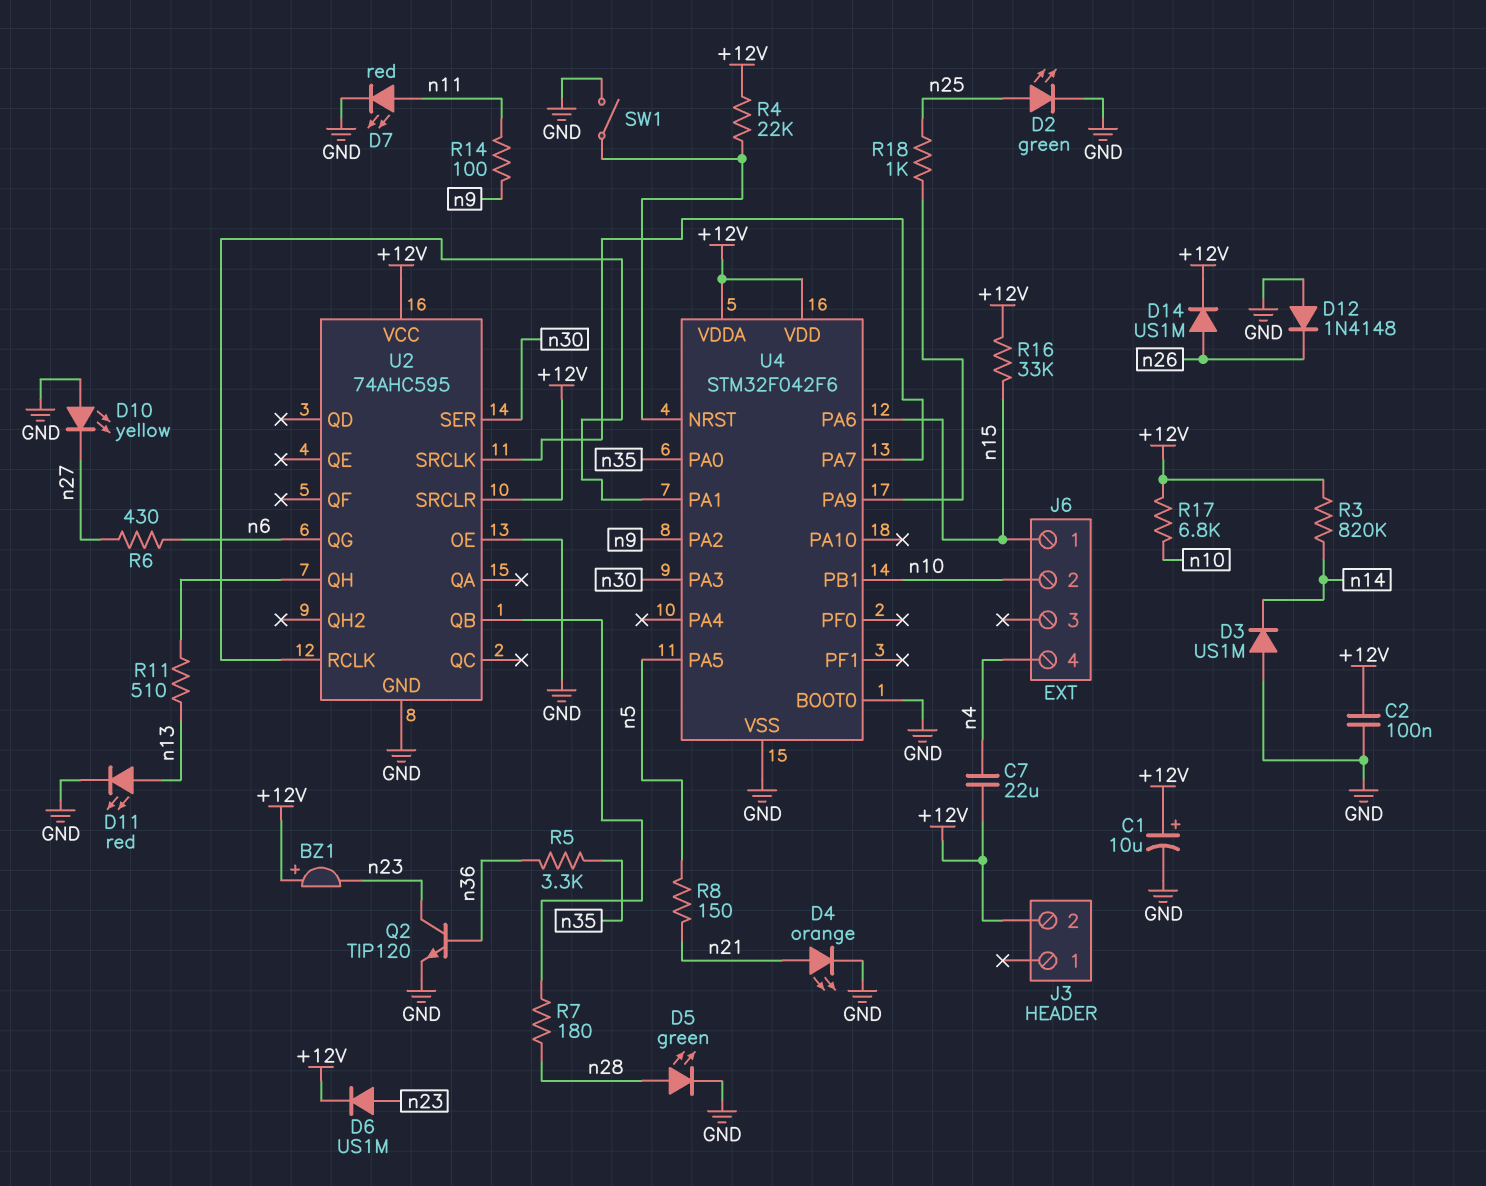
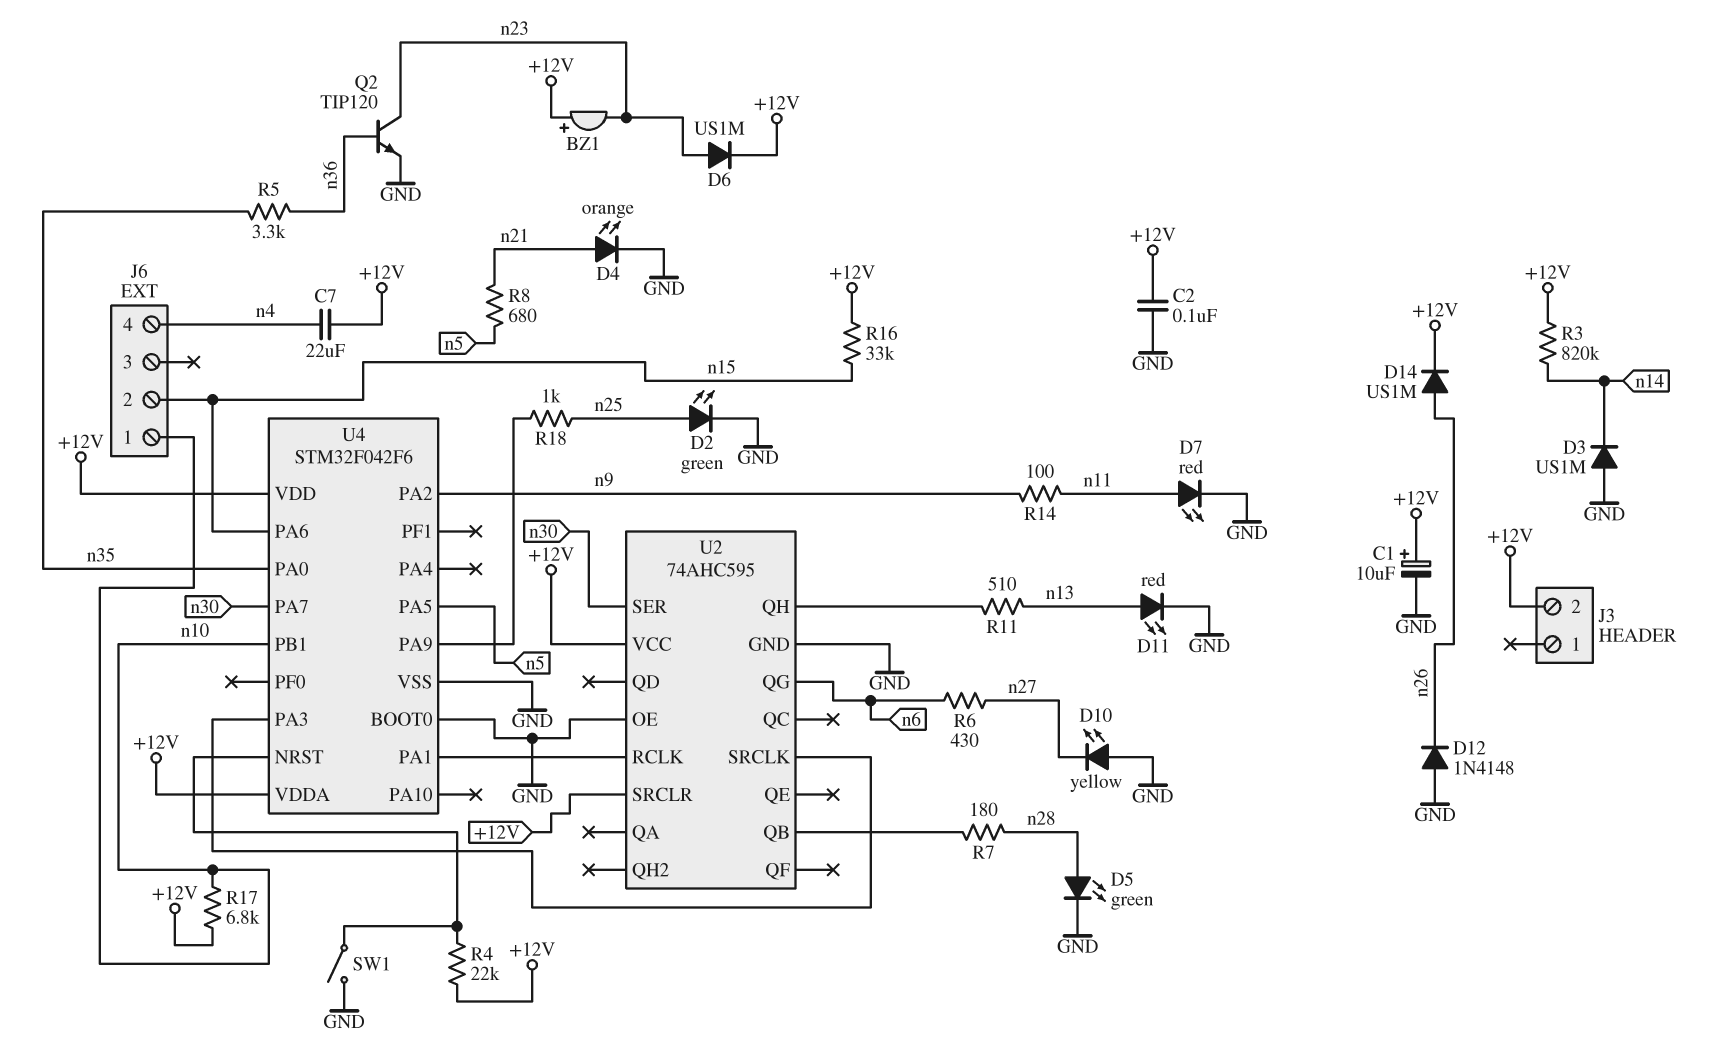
J6 pin 1: n15 -> n10
J6 pin 2: n10 -> n15
R8: 150 (n5, n21) -> 680 (n5, n21)
U4 pin PA3: n30 -> U2/SRCLK
U4 pin PA7: U2/SRCLK -> n30

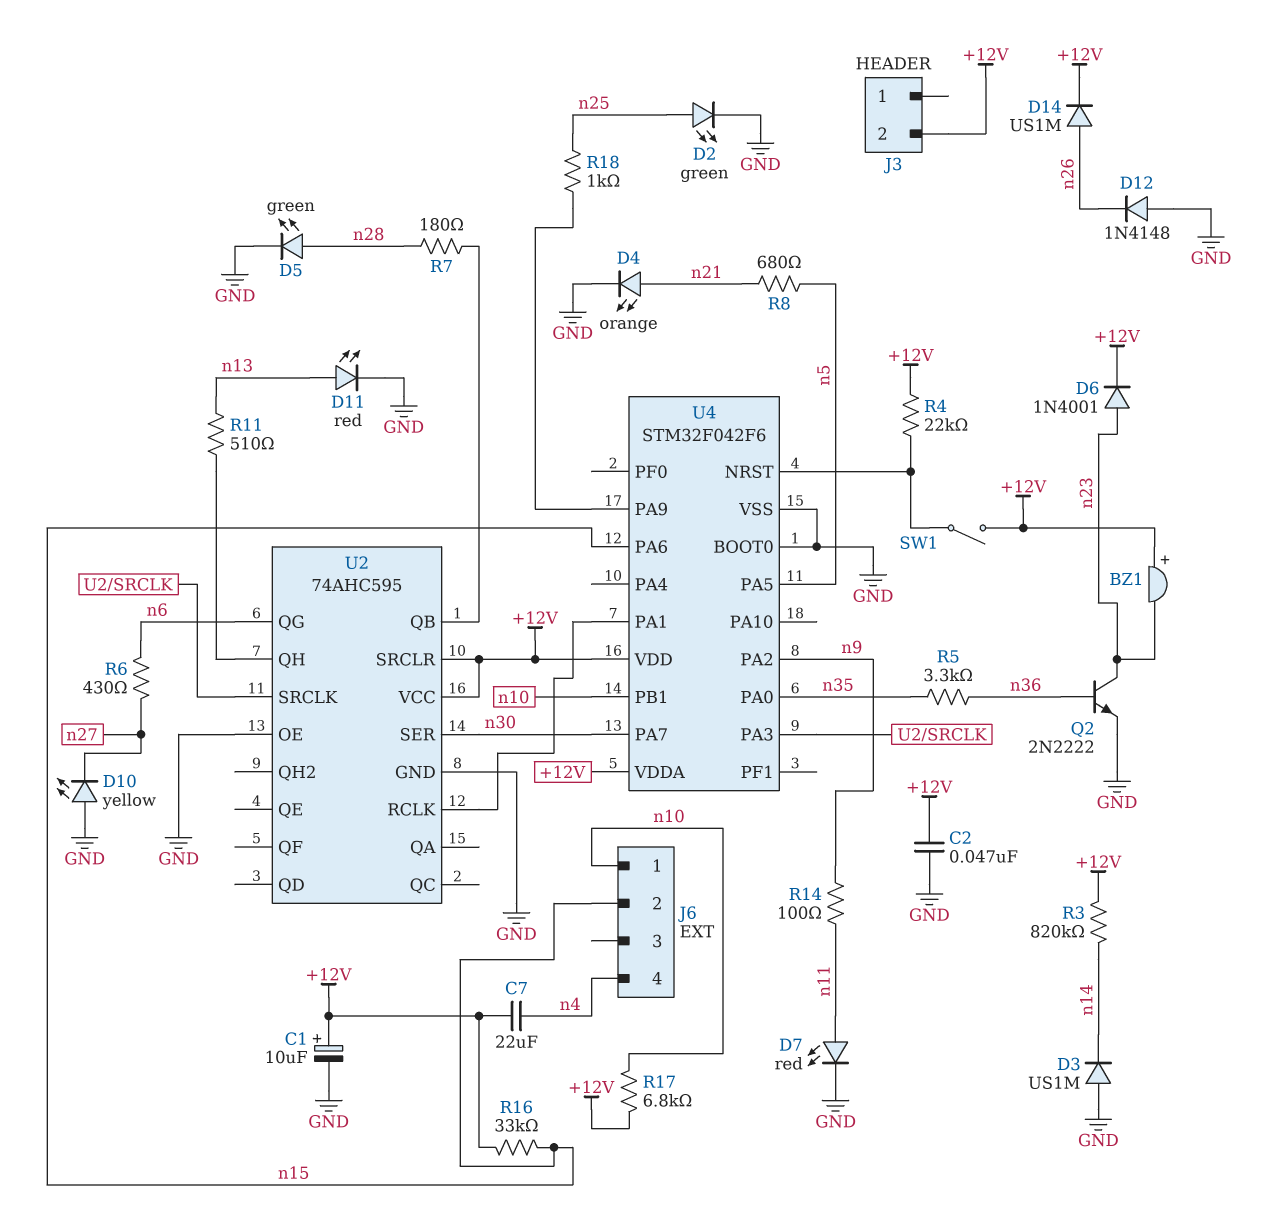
C2: 100nF (+12V, GND) -> 47nF (+12V, GND)
D6: diode US1M (A n23, K +12V) -> diode 1N4001 (A n23, K +12V)
Q2: NPN TIP120 (B n36, C n23, E GND) -> NPN 2N2222 (B n36, C n23, E GND)
SW1: switch (GND, U4/NRST) -> switch (+12V, U4/NRST)

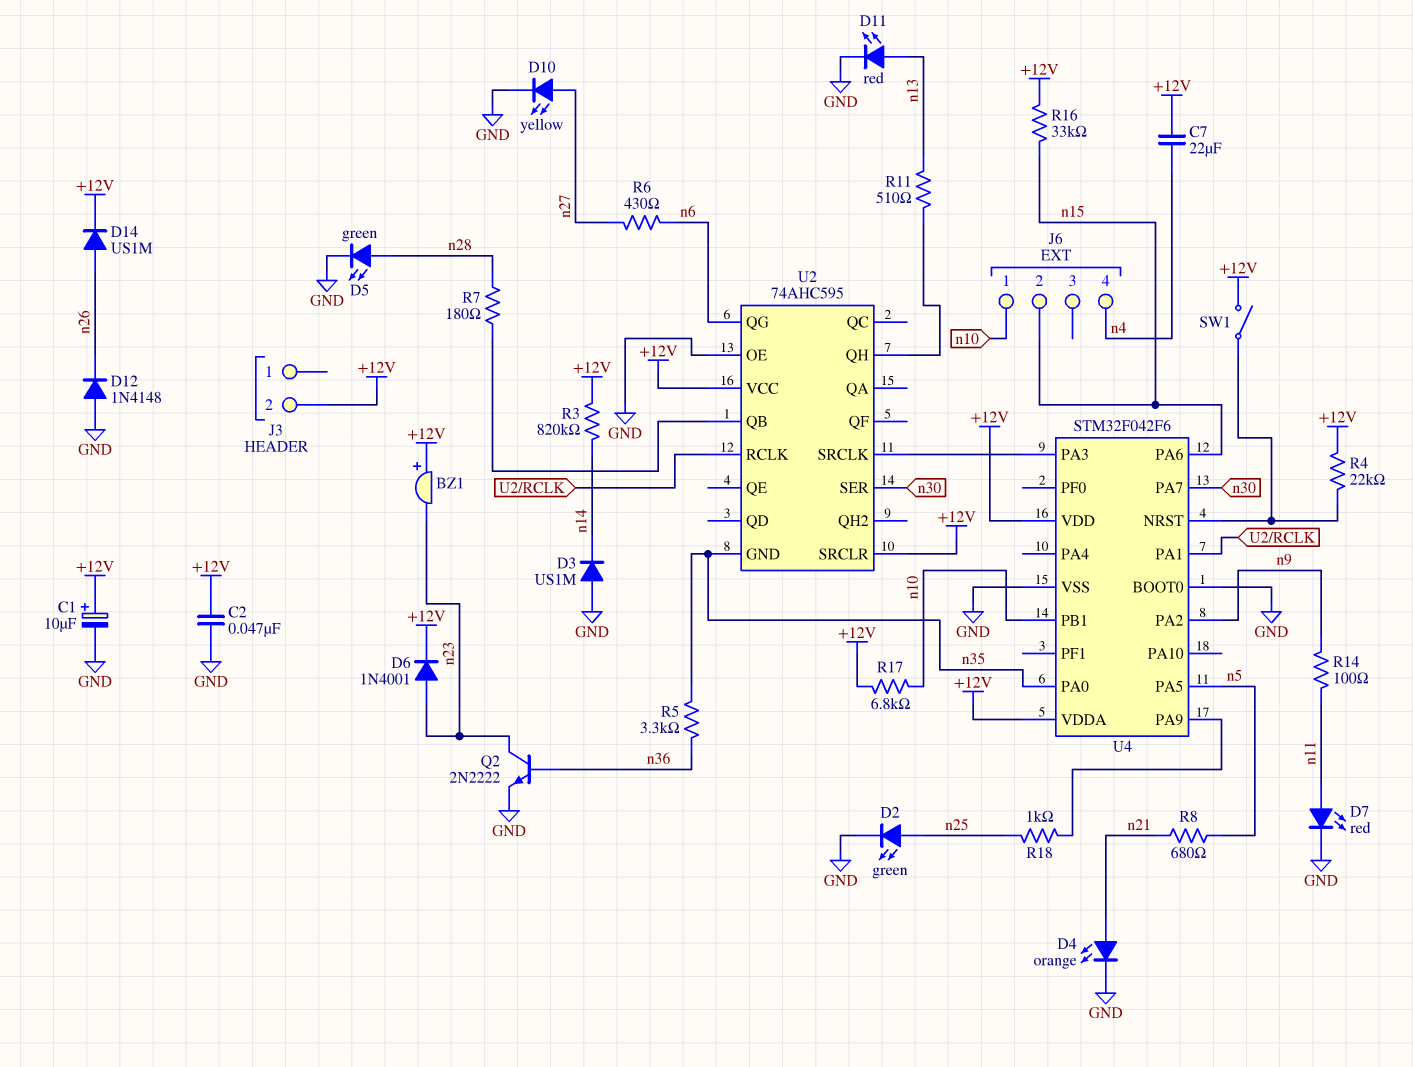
D10: LED yellow (A GND, K n27) -> LED yellow (A n27, K GND)
U2 pin GND: GND -> n35

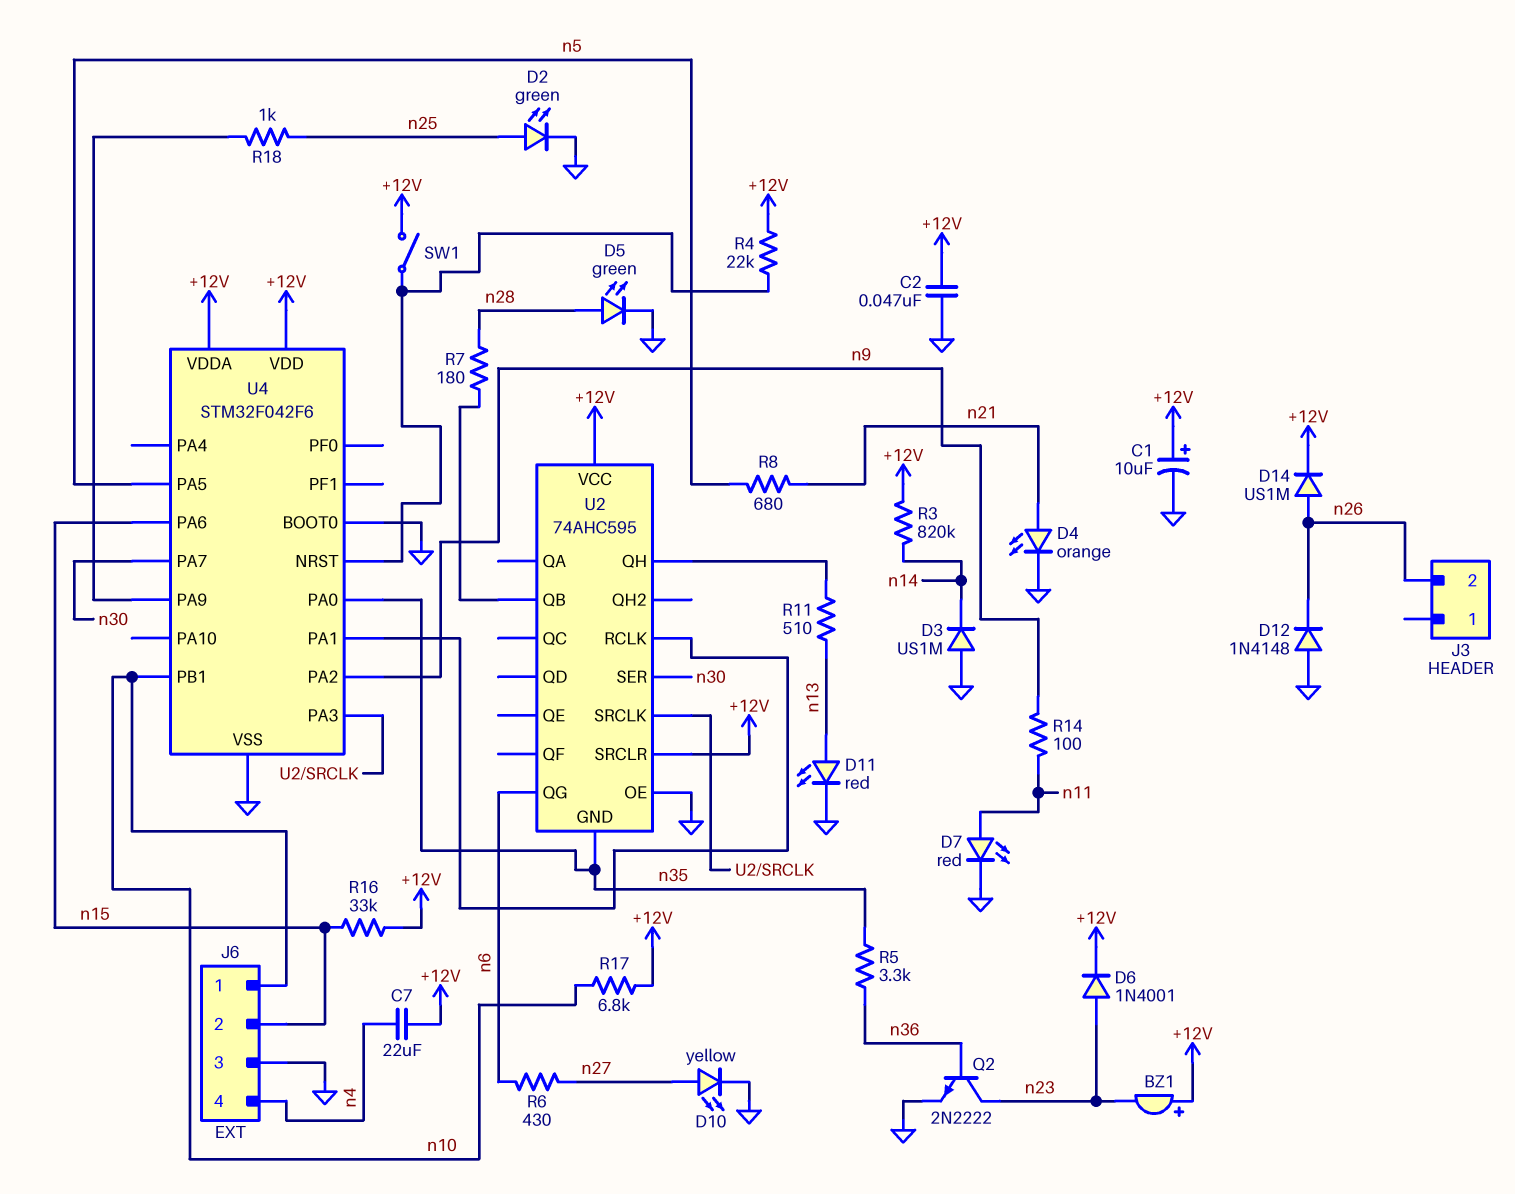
J3 pin 2: +12V -> n26
J6 pin 3: none -> GND

